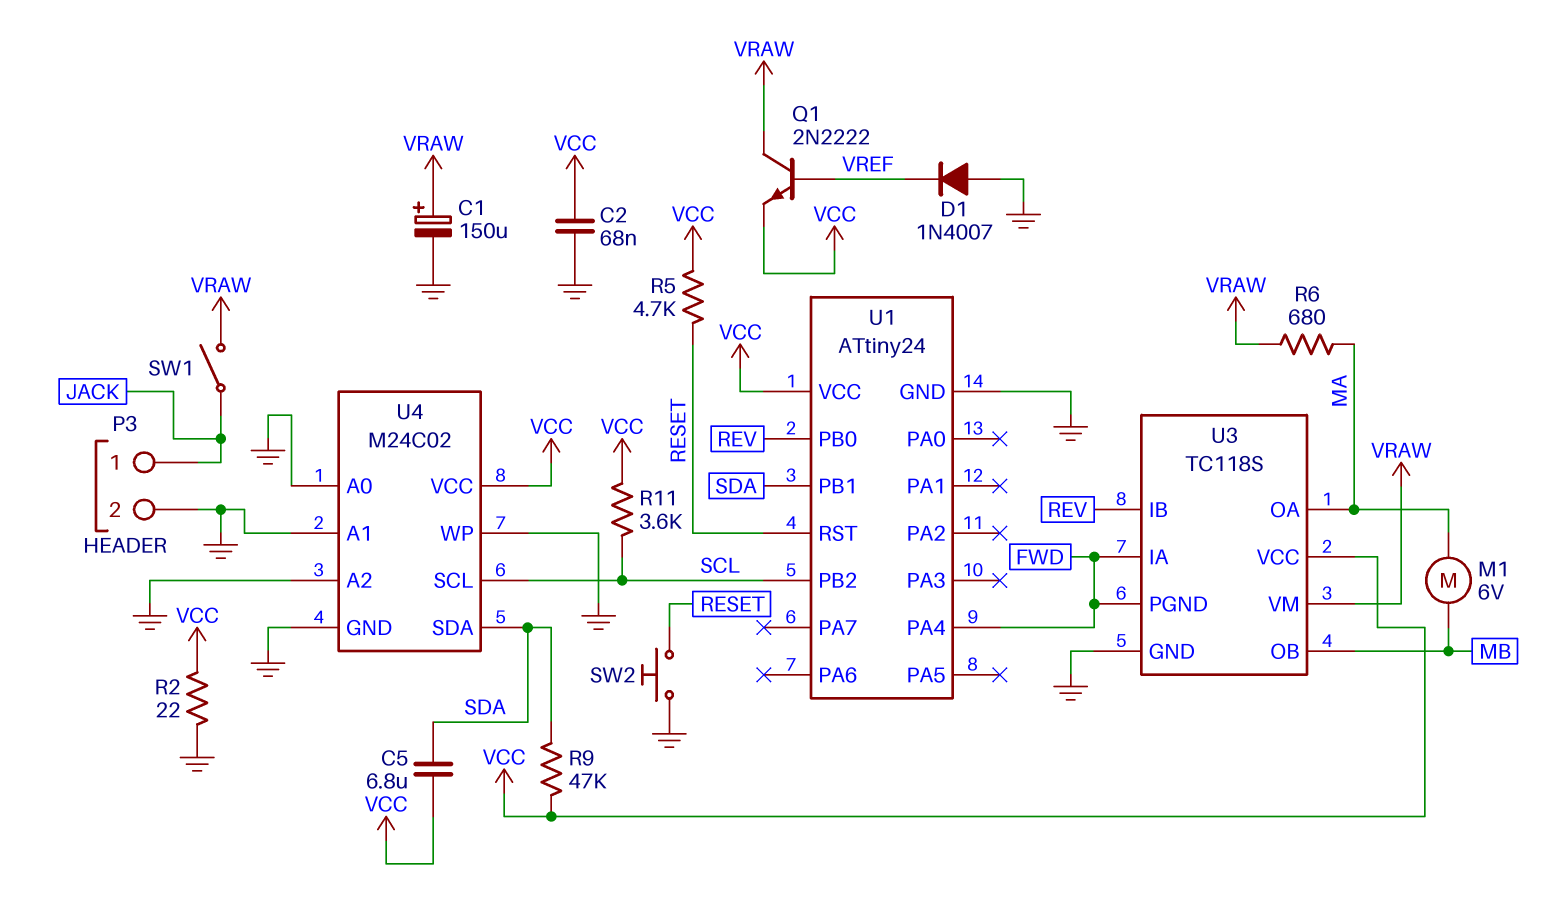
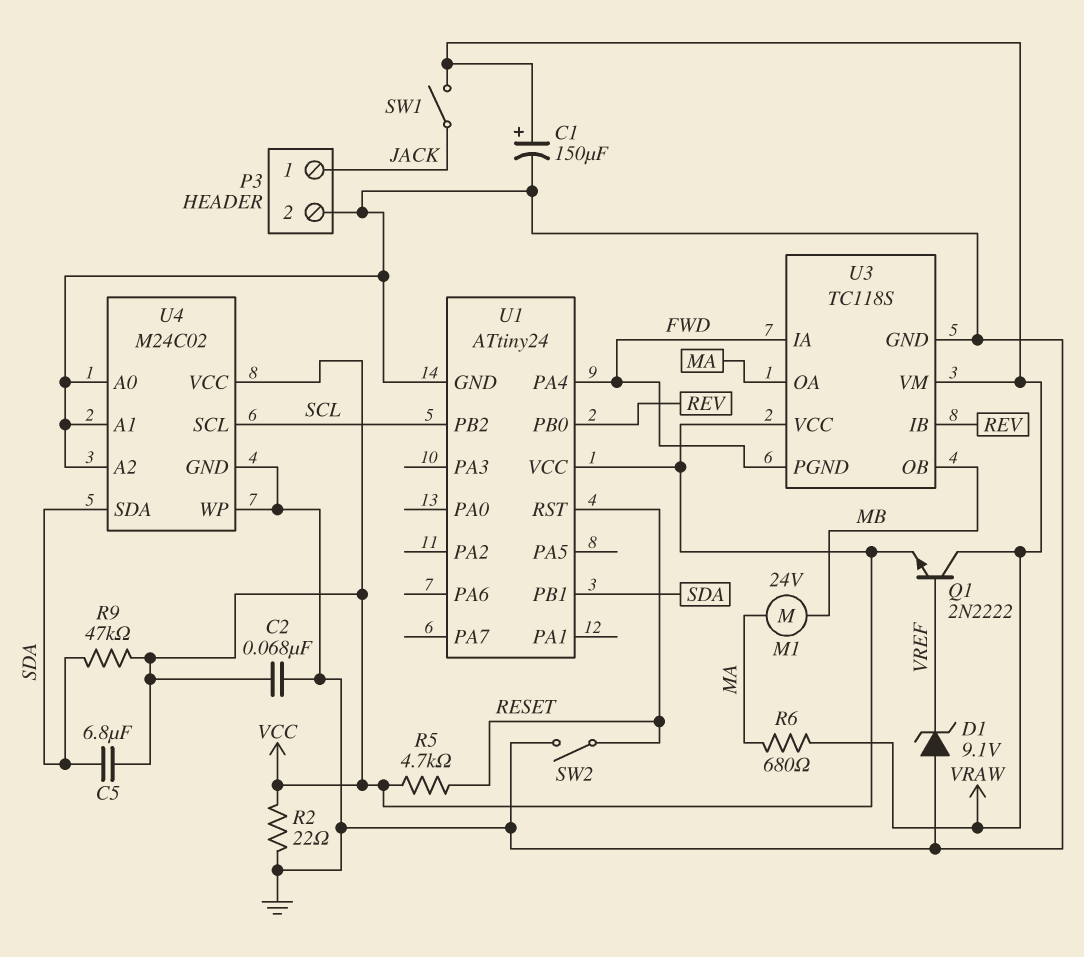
D1: diode 1N4007 (A GND, K VREF) -> zener 9.1V (A GND, K VREF)
M1: motor 6V (MA, MB) -> motor 24V (MA, MB)
R11: 3.6k (SCL, VCC) -> none
SW2: button (GND, RESET) -> switch (GND, RESET)

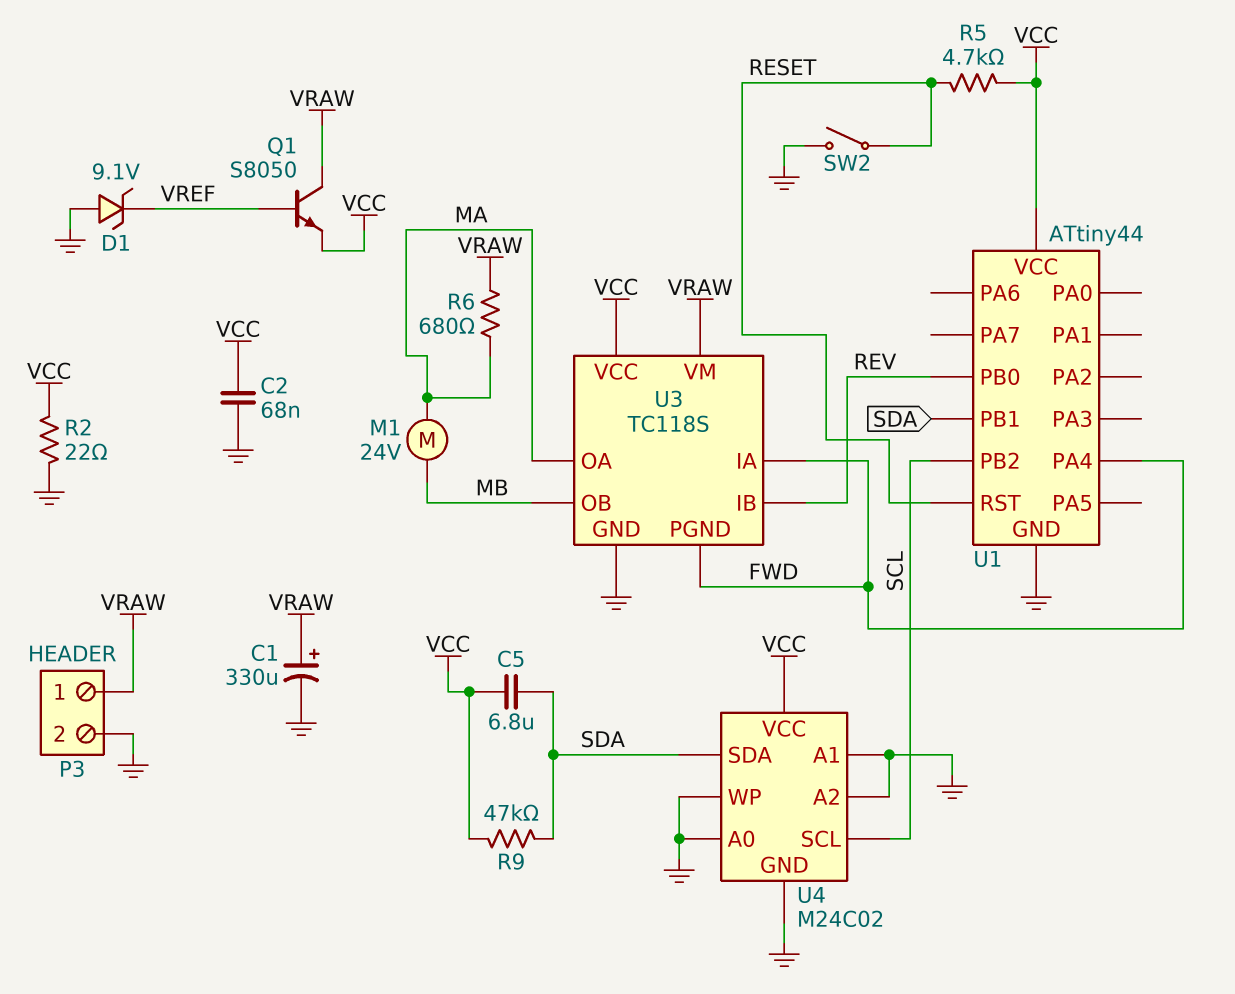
C1: 150uF (plus VRAW, minus GND) -> 330uF (plus VRAW, minus GND)
P3 pin 1: JACK -> VRAW
Q1: NPN 2N2222 (B VREF, C VRAW, E VCC) -> NPN S8050 (B VREF, C VRAW, E VCC)
SW1: switch (JACK, VRAW) -> none
U1: ATtiny24 -> ATtiny44

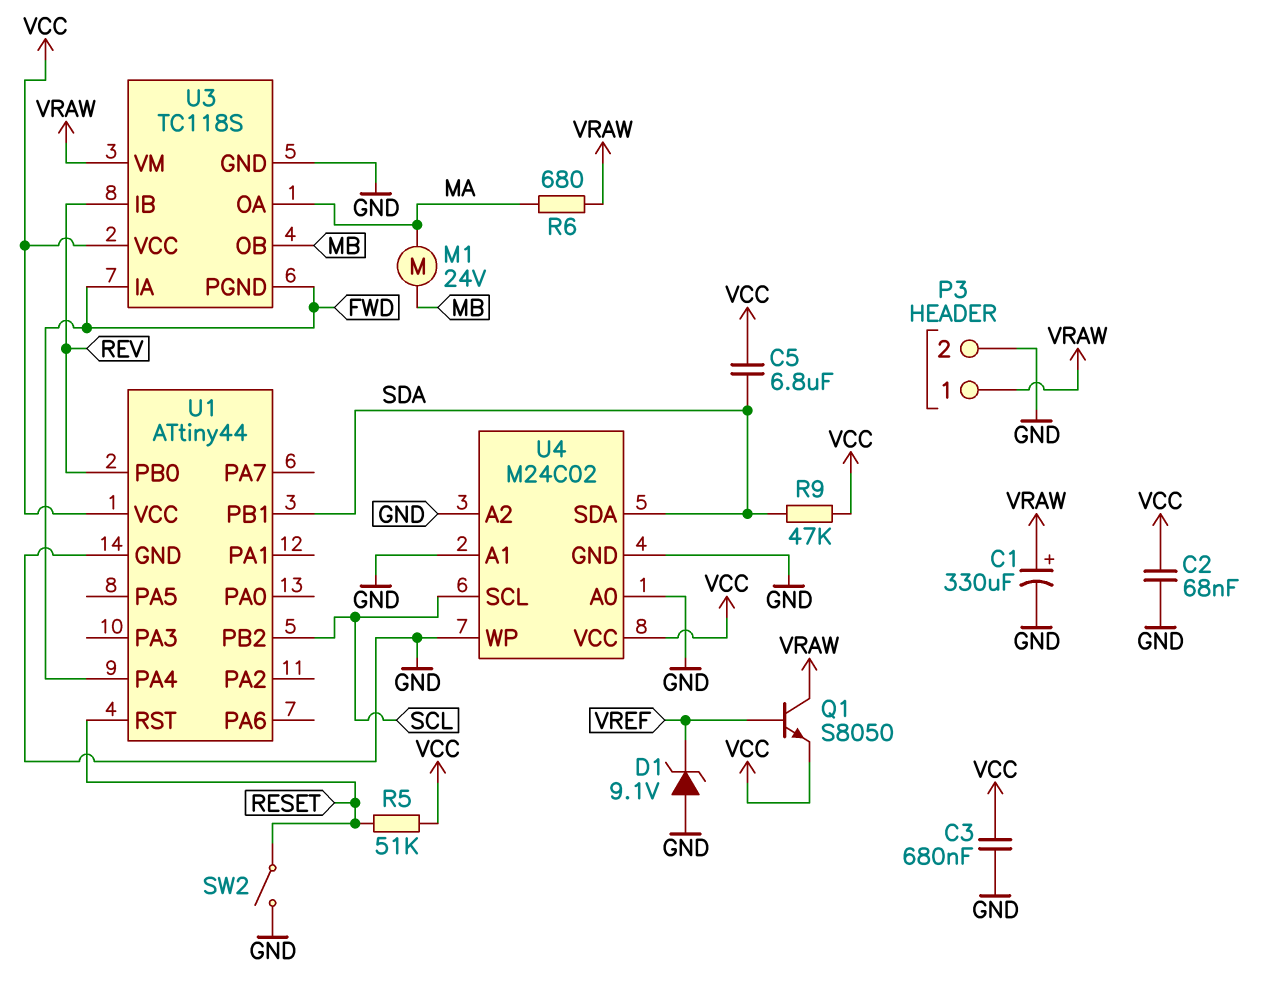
C3: none -> 680nF (GND, VCC)
R2: 22 (GND, VCC) -> none
R5: 4.7k (RESET, VCC) -> 51k (RESET, VCC)

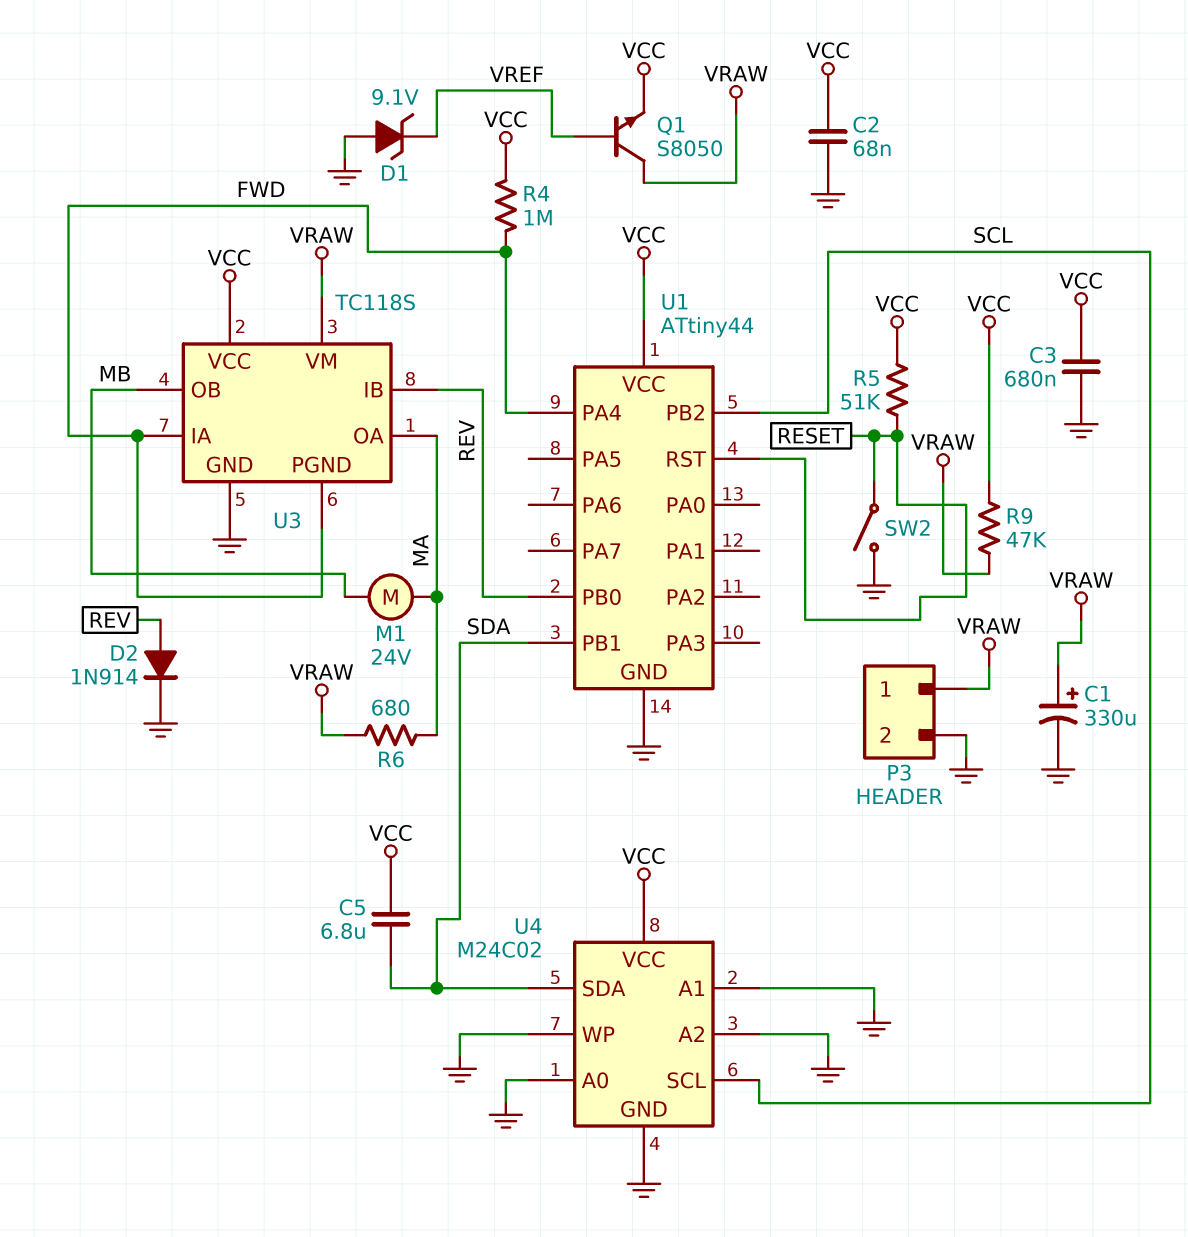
D2: none -> diode 1N914 (A REV, K GND)
R4: none -> 1M (FWD, VCC)
R9: 47k (SDA, VCC) -> 47k (VCC, VRAW)

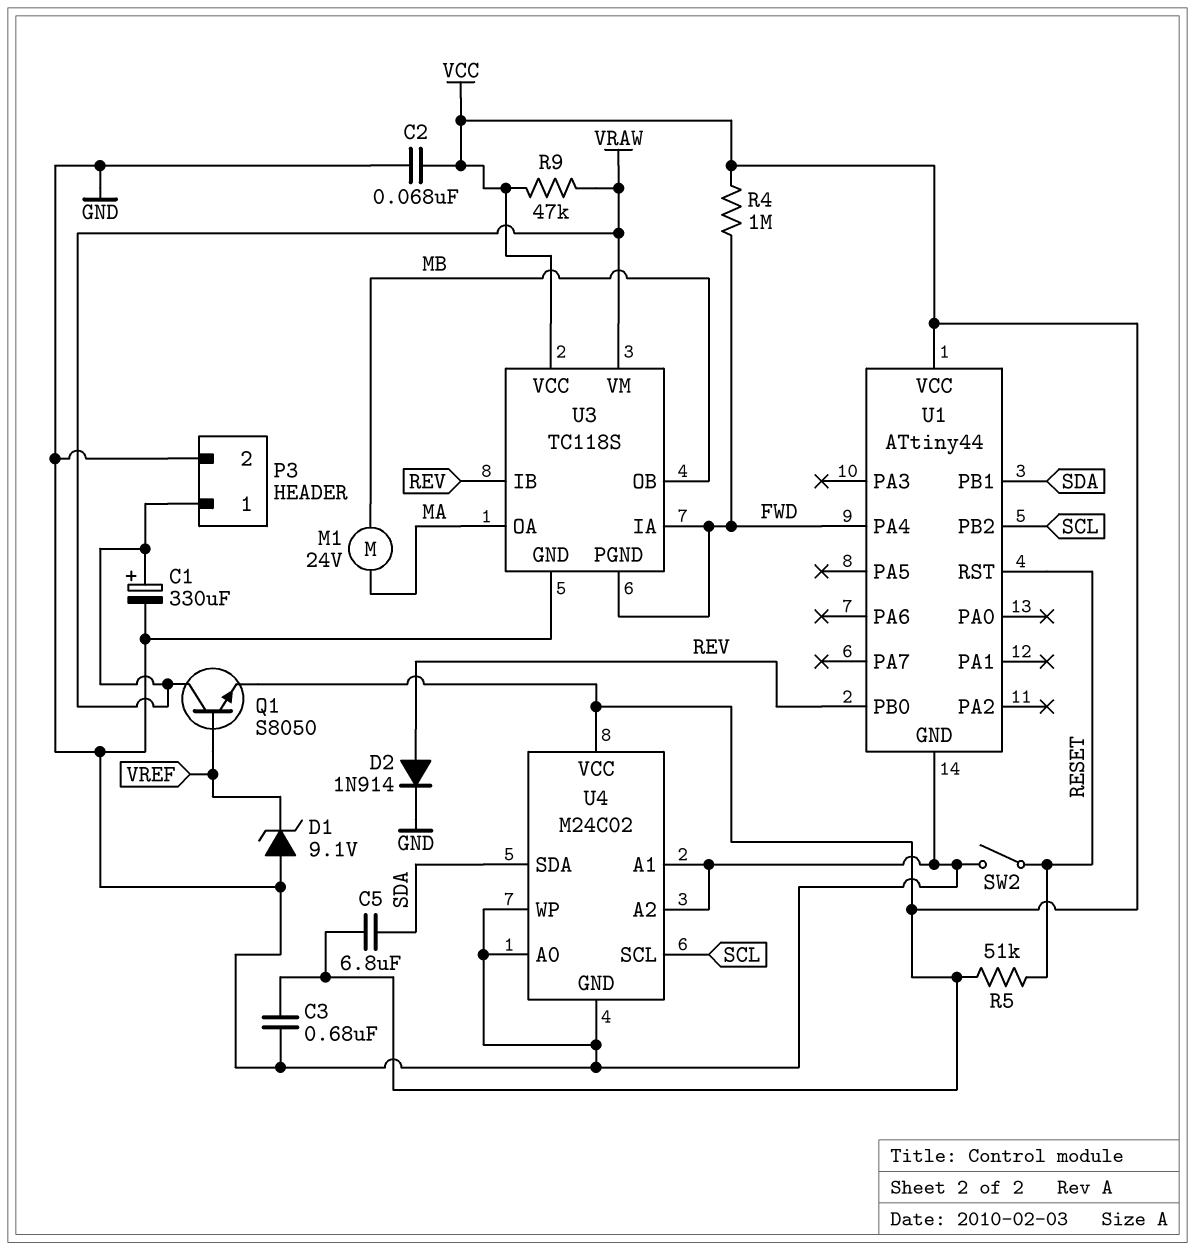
R6: 680 (MA, VRAW) -> none

